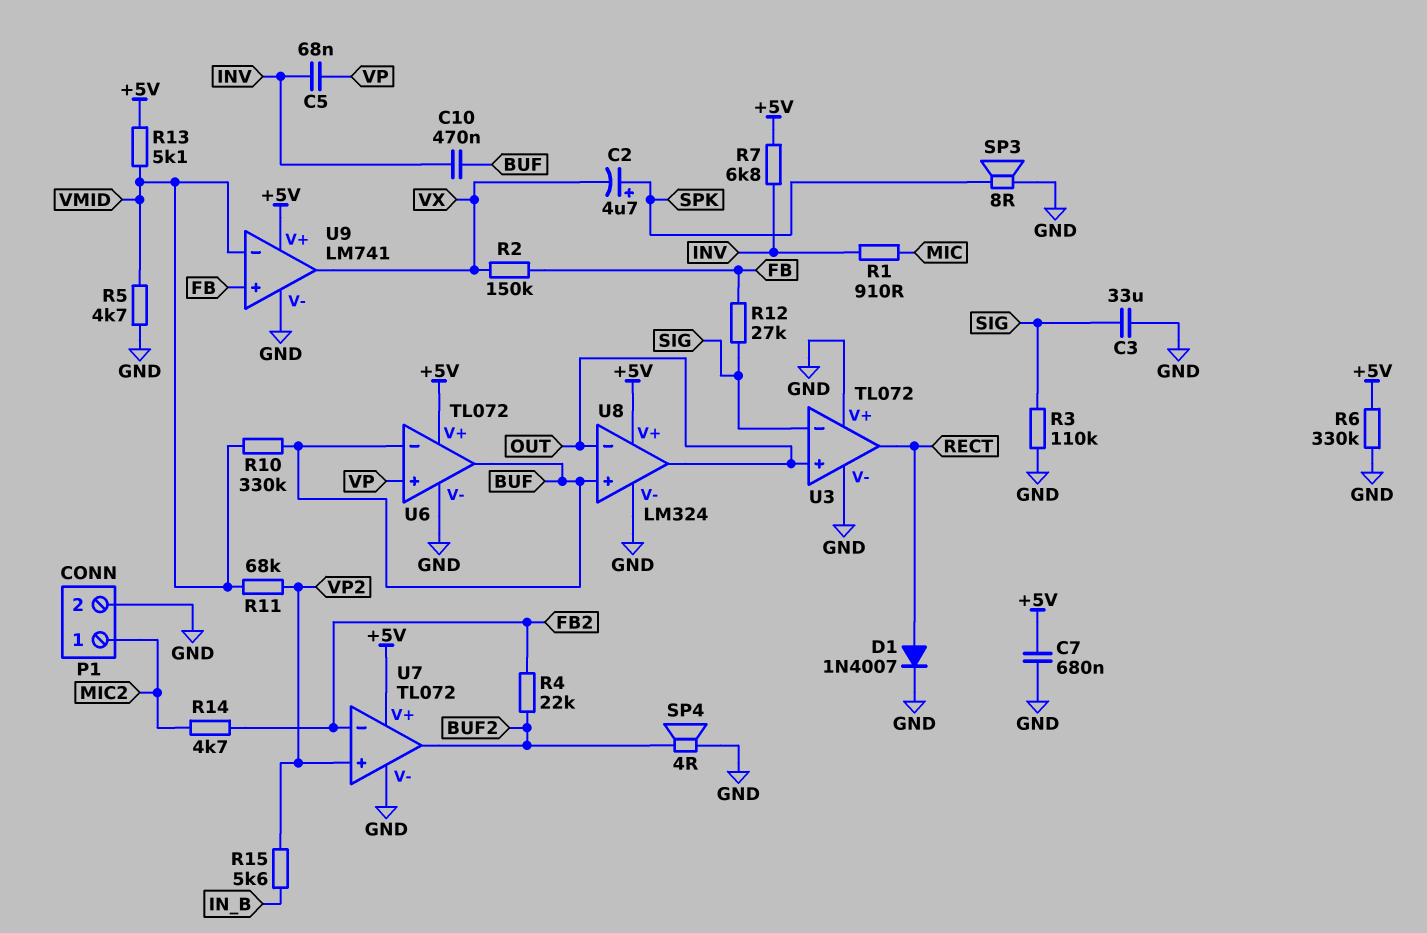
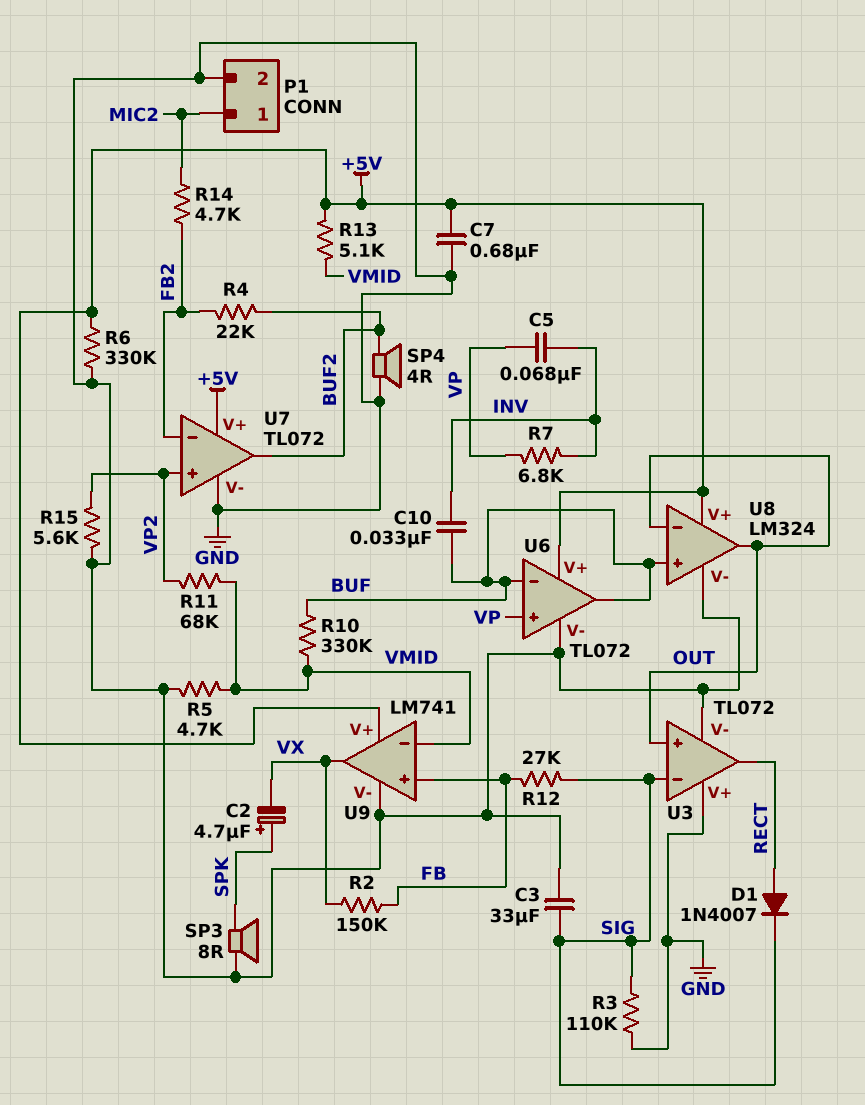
C10: 470nF (BUF, INV) -> 33nF (BUF, INV)
D1: diode 1N4007 (A RECT, K GND) -> diode 1N4007 (A RECT, K SIG)
R1: 910 (INV, MIC) -> none
R7: 6.8k (+5V, INV) -> 6.8k (INV, VP)
R15: 5.6k (IN_B, VP2) -> 5.6k (GND, VP2)

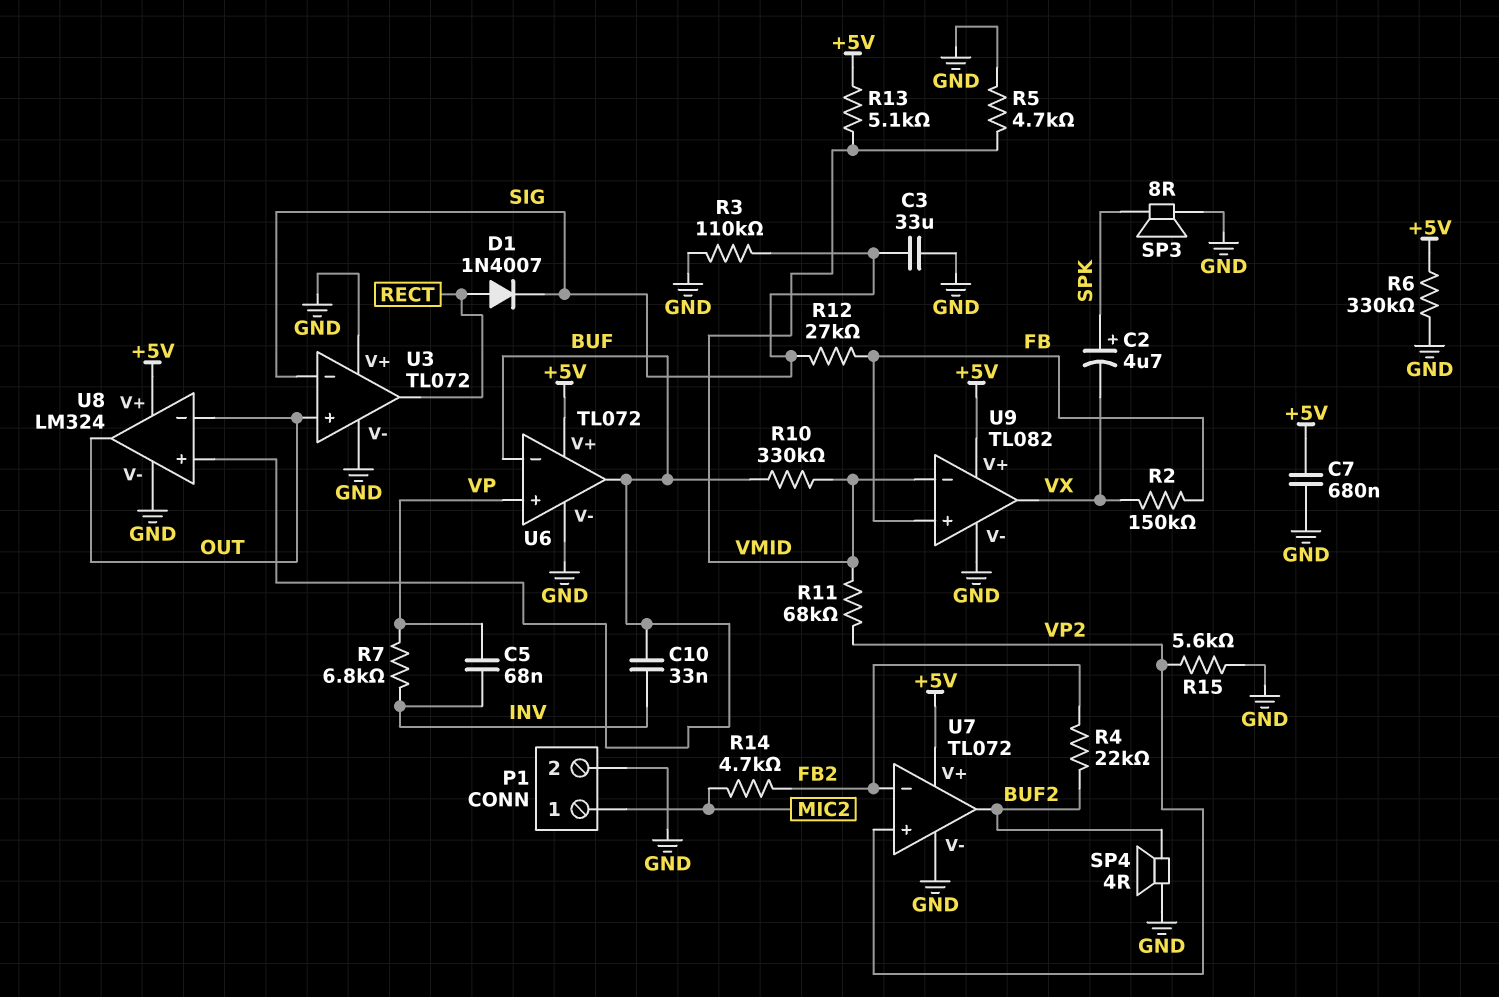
U9: LM741 -> TL082

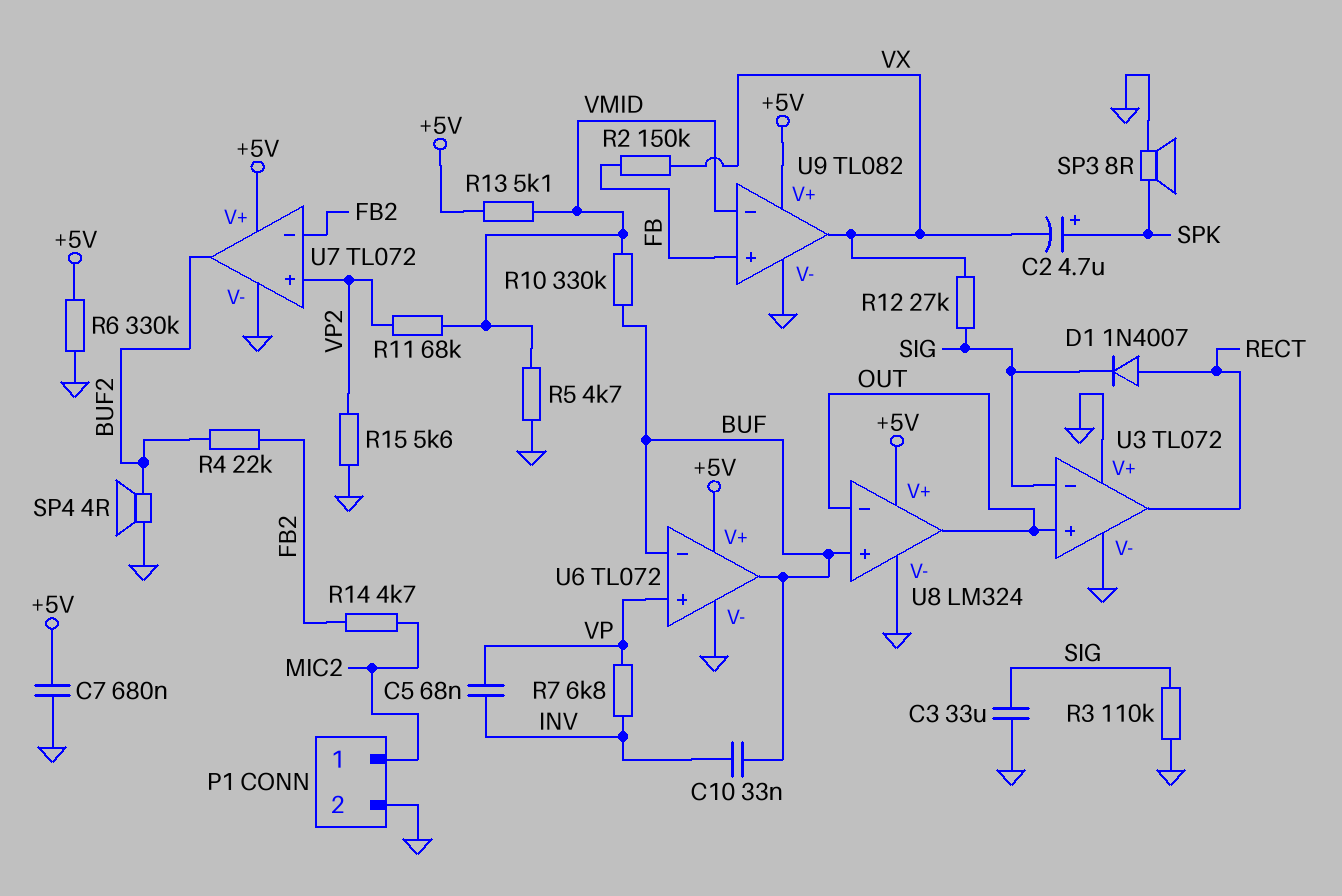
R12: 27k (FB, SIG) -> 27k (SIG, VX)

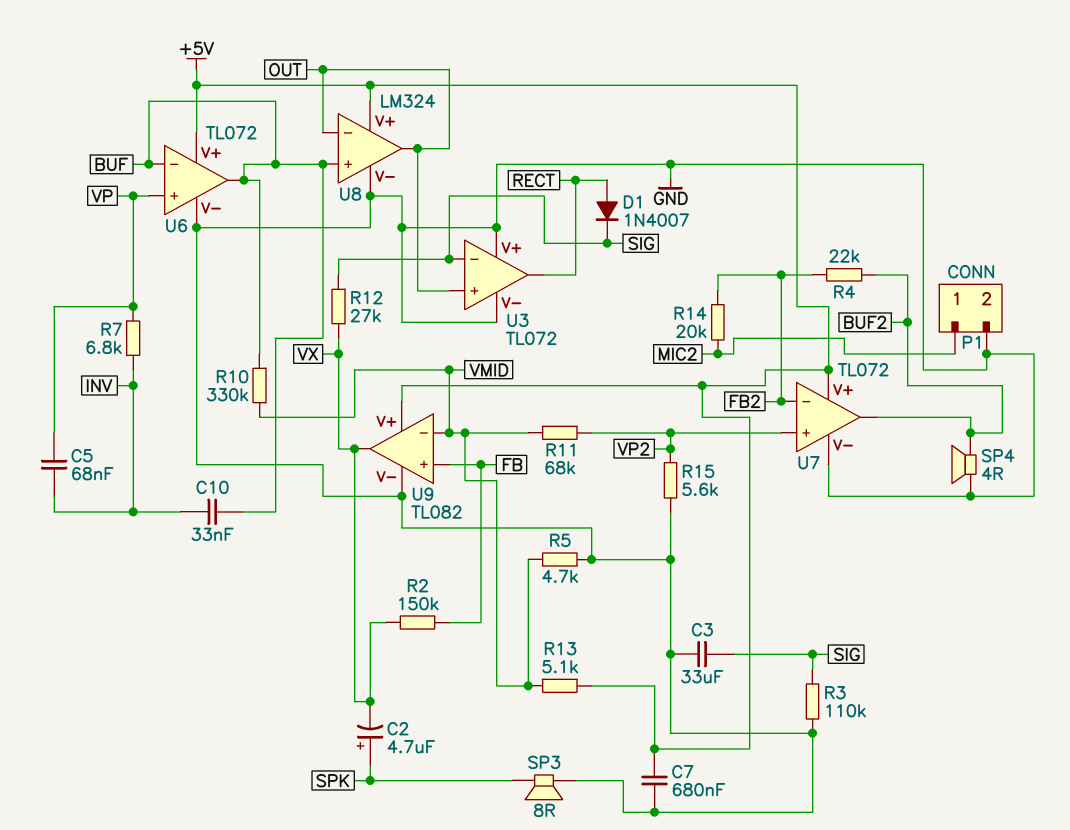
R6: 330k (+5V, GND) -> none
R14: 4.7k (FB2, MIC2) -> 20k (FB2, MIC2)

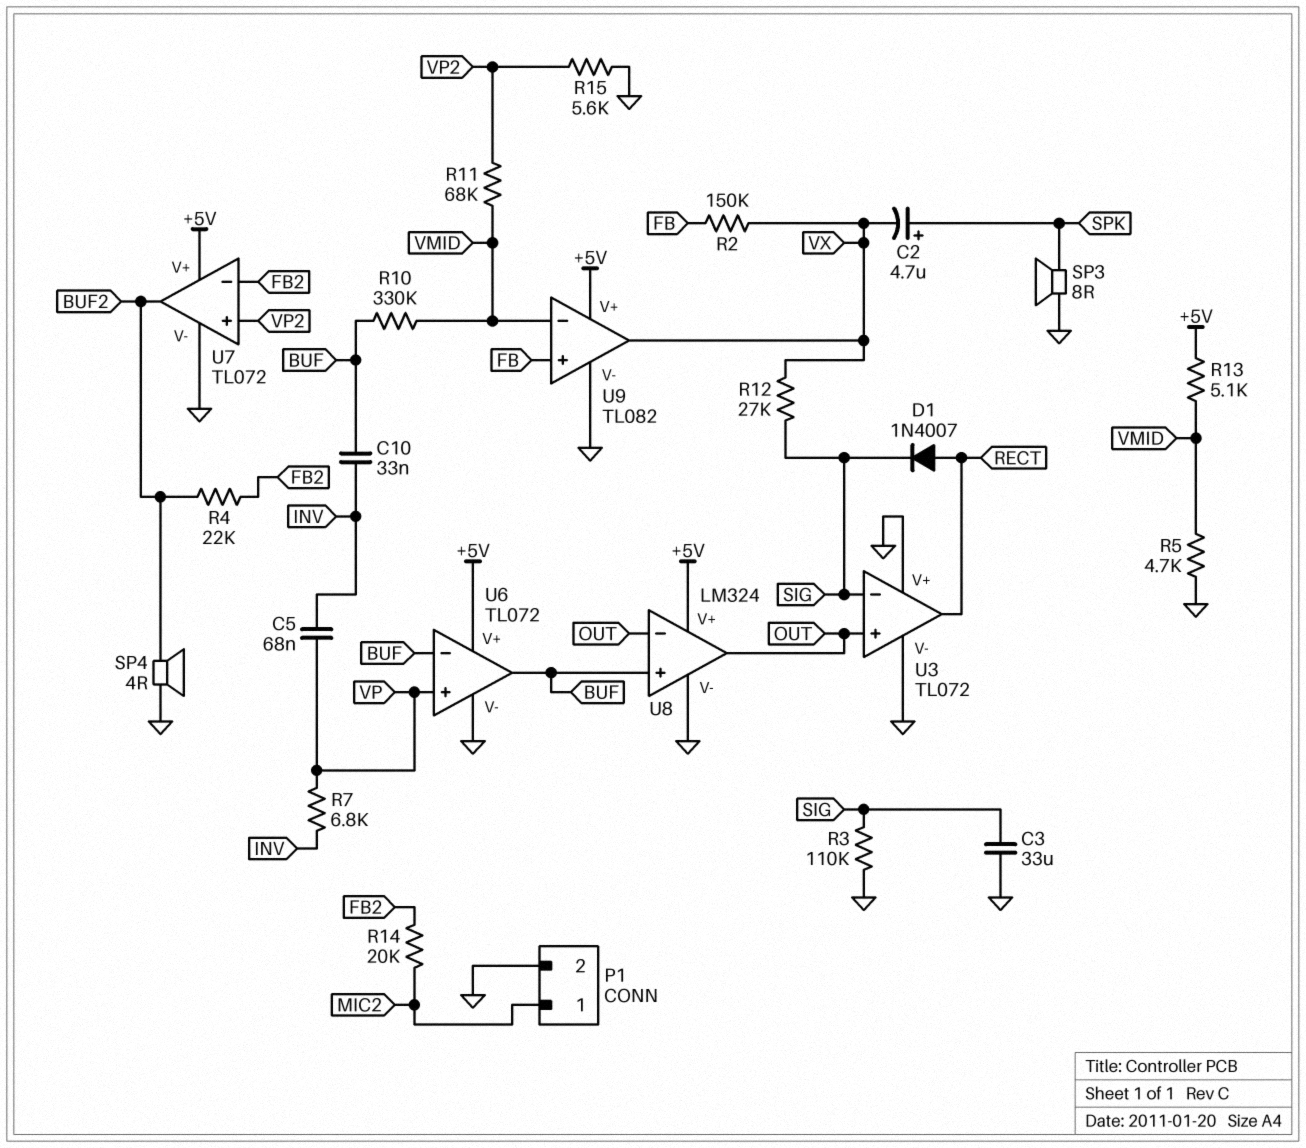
C7: 680nF (+5V, GND) -> none

